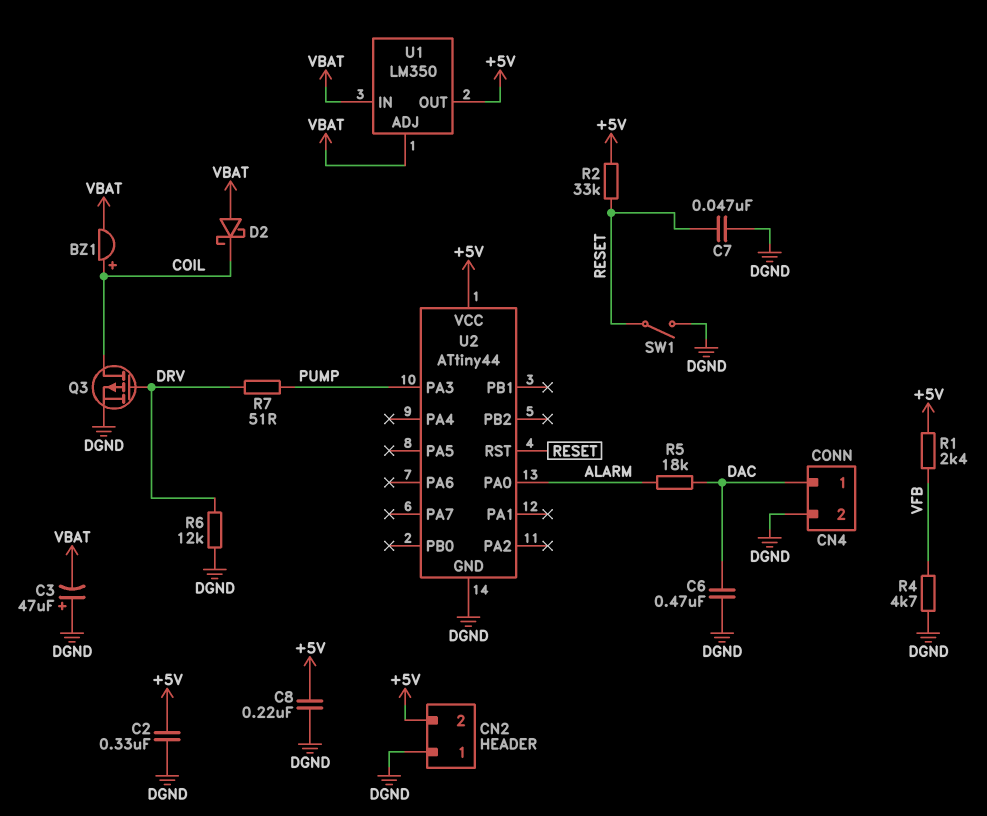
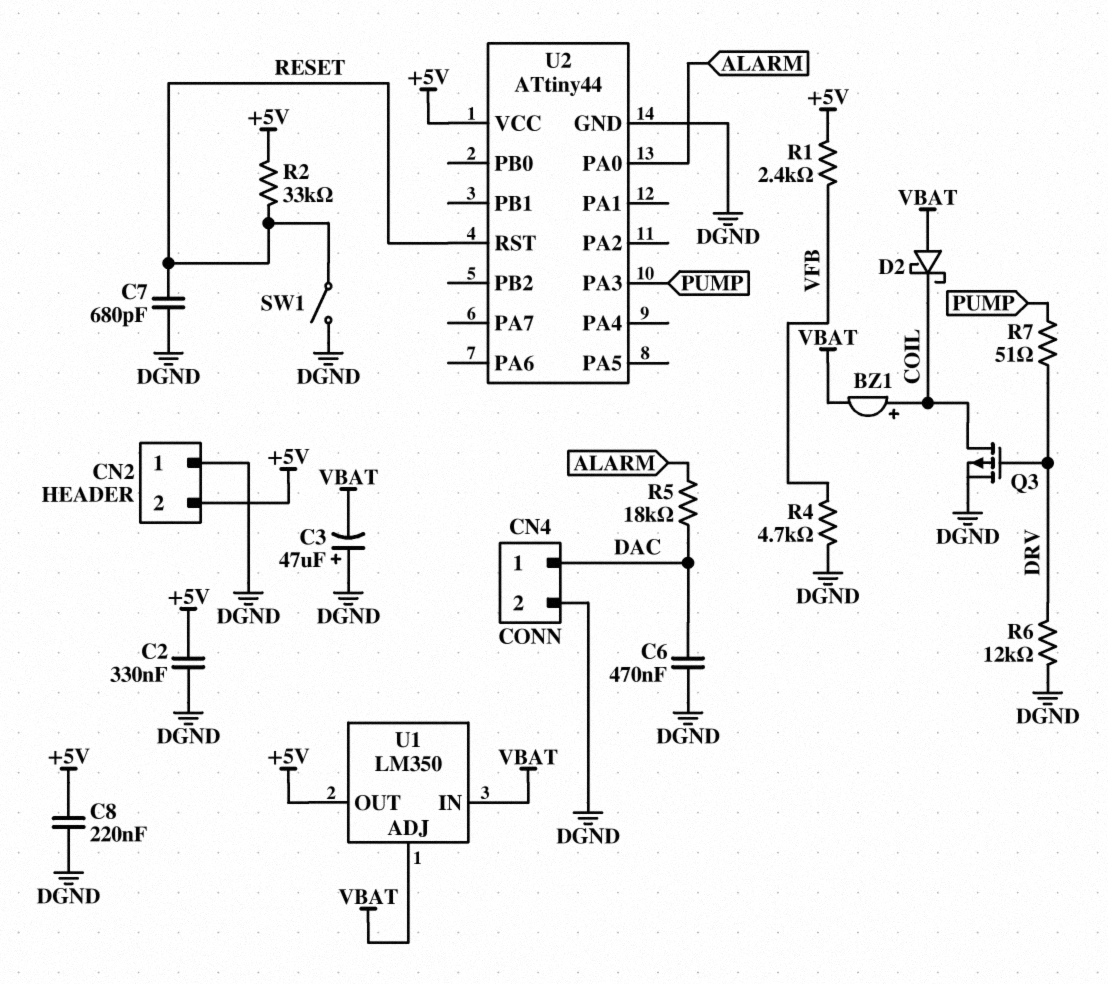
C7: 47nF (DGND, RESET) -> 680pF (DGND, RESET)

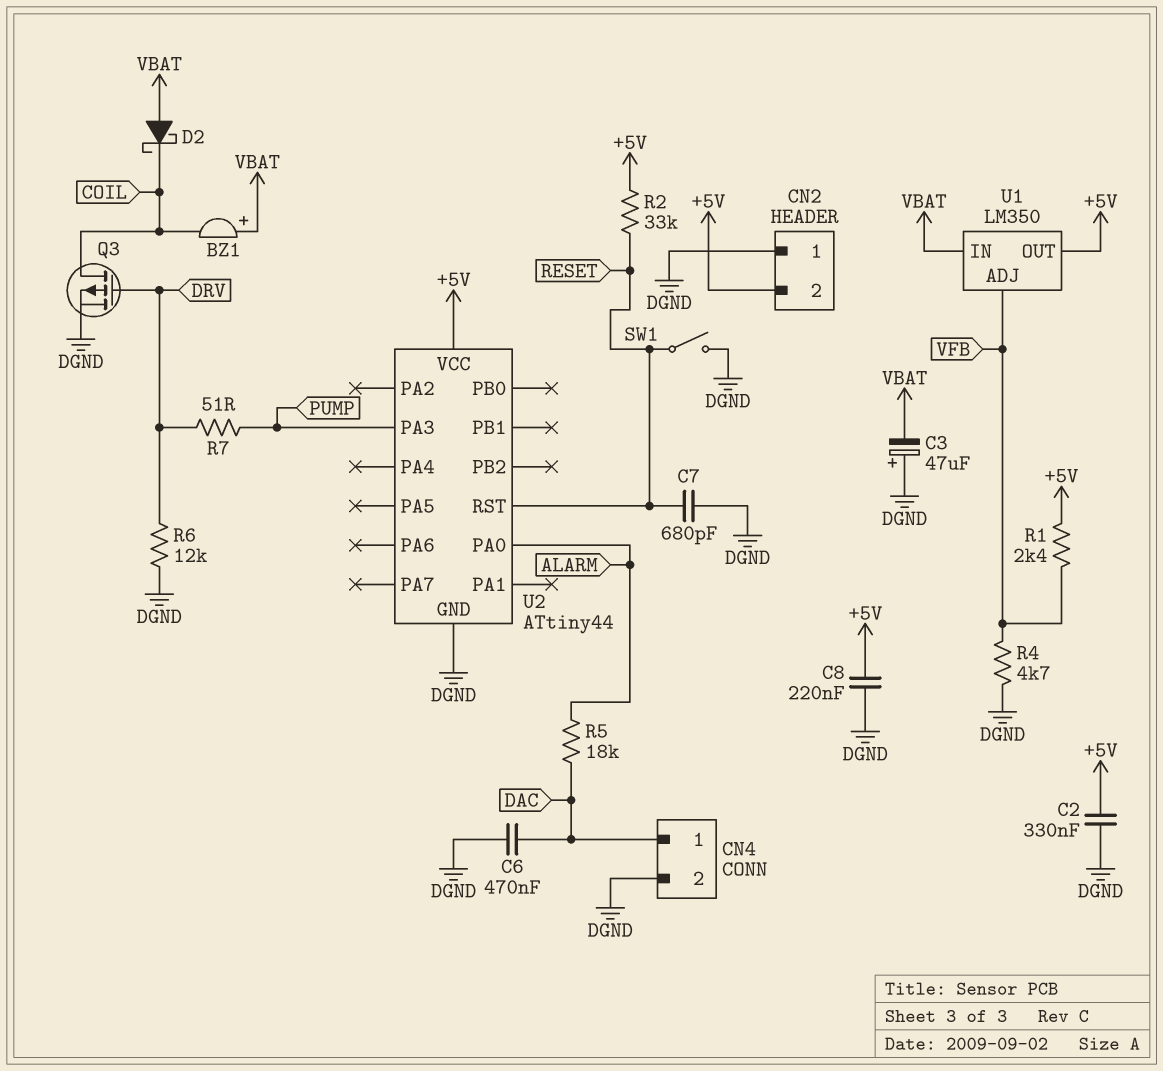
BZ1: buzzer (plus COIL, minus VBAT) -> buzzer (plus VBAT, minus COIL)
U1 pin ADJ: VBAT -> VFB

